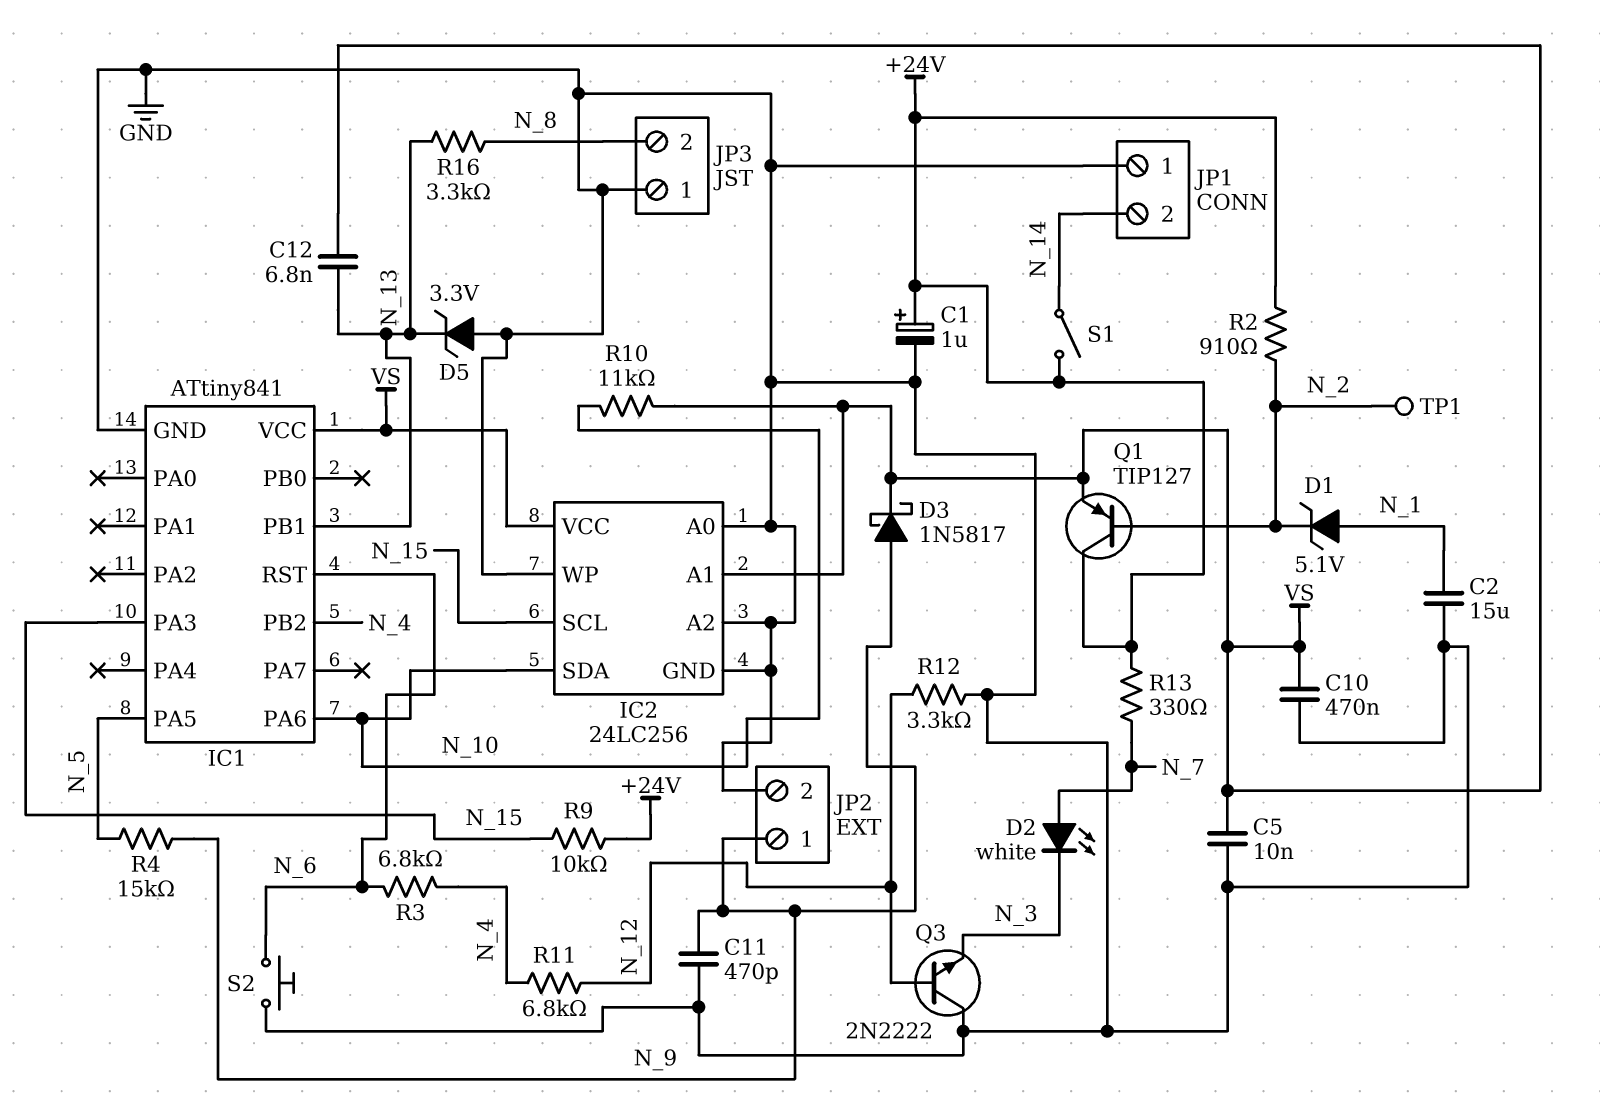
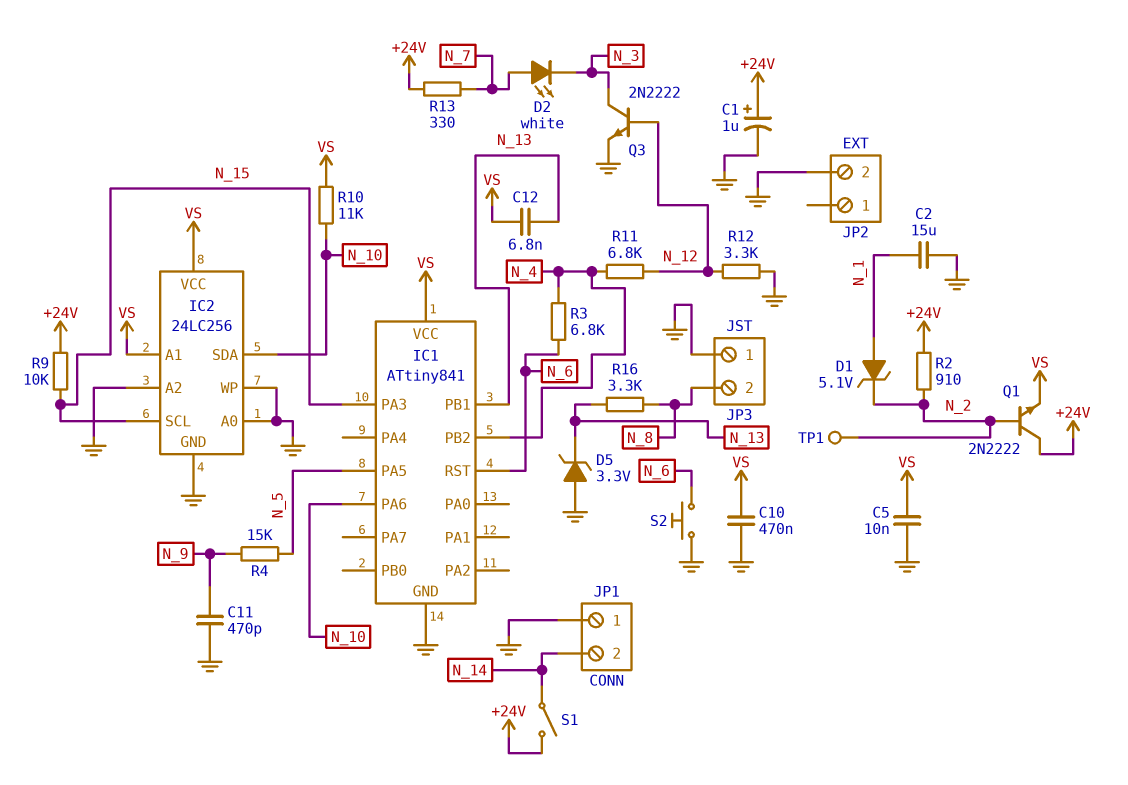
D3: schottky 1N5817 (A N_9, K VS) -> none
JP2 pin 1: N_9 -> none
Q1: PNP TIP127 (B N_2, C +24V, E VS) -> NPN 2N2222 (B N_2, C +24V, E VS)
Q3: NPN 2N2222 (B N_12, C GND, E N_3) -> NPN 2N2222 (B N_12, C N_3, E GND)

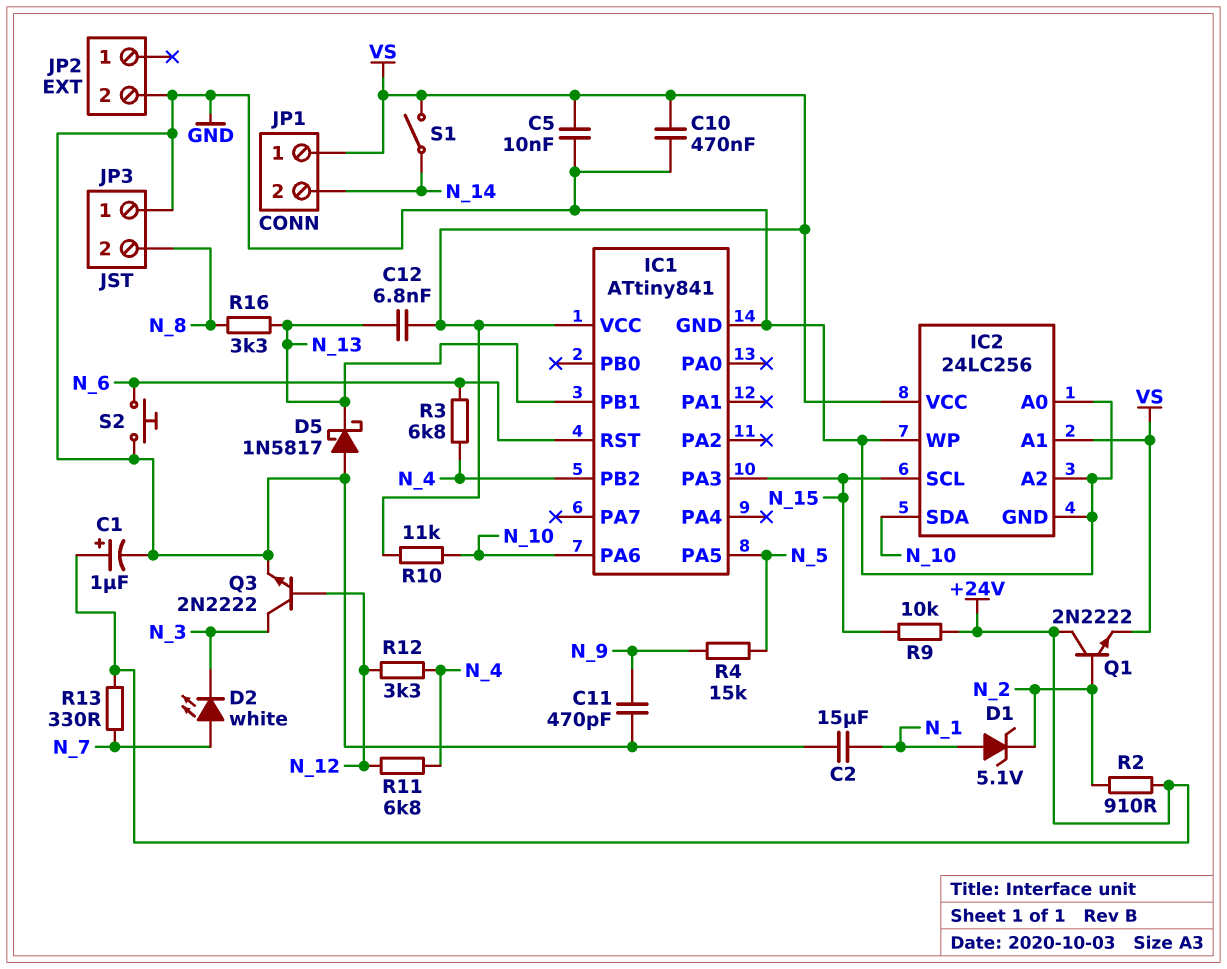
D5: zener 3.3V (A GND, K N_13) -> schottky 1N5817 (A GND, K N_13)
JP1 pin 1: GND -> VS
R12: 3.3k (GND, N_12) -> 3.3k (N_4, N_12)
S1: switch (+24V, N_14) -> switch (N_14, VS)
TP1: test point (N_2) -> none

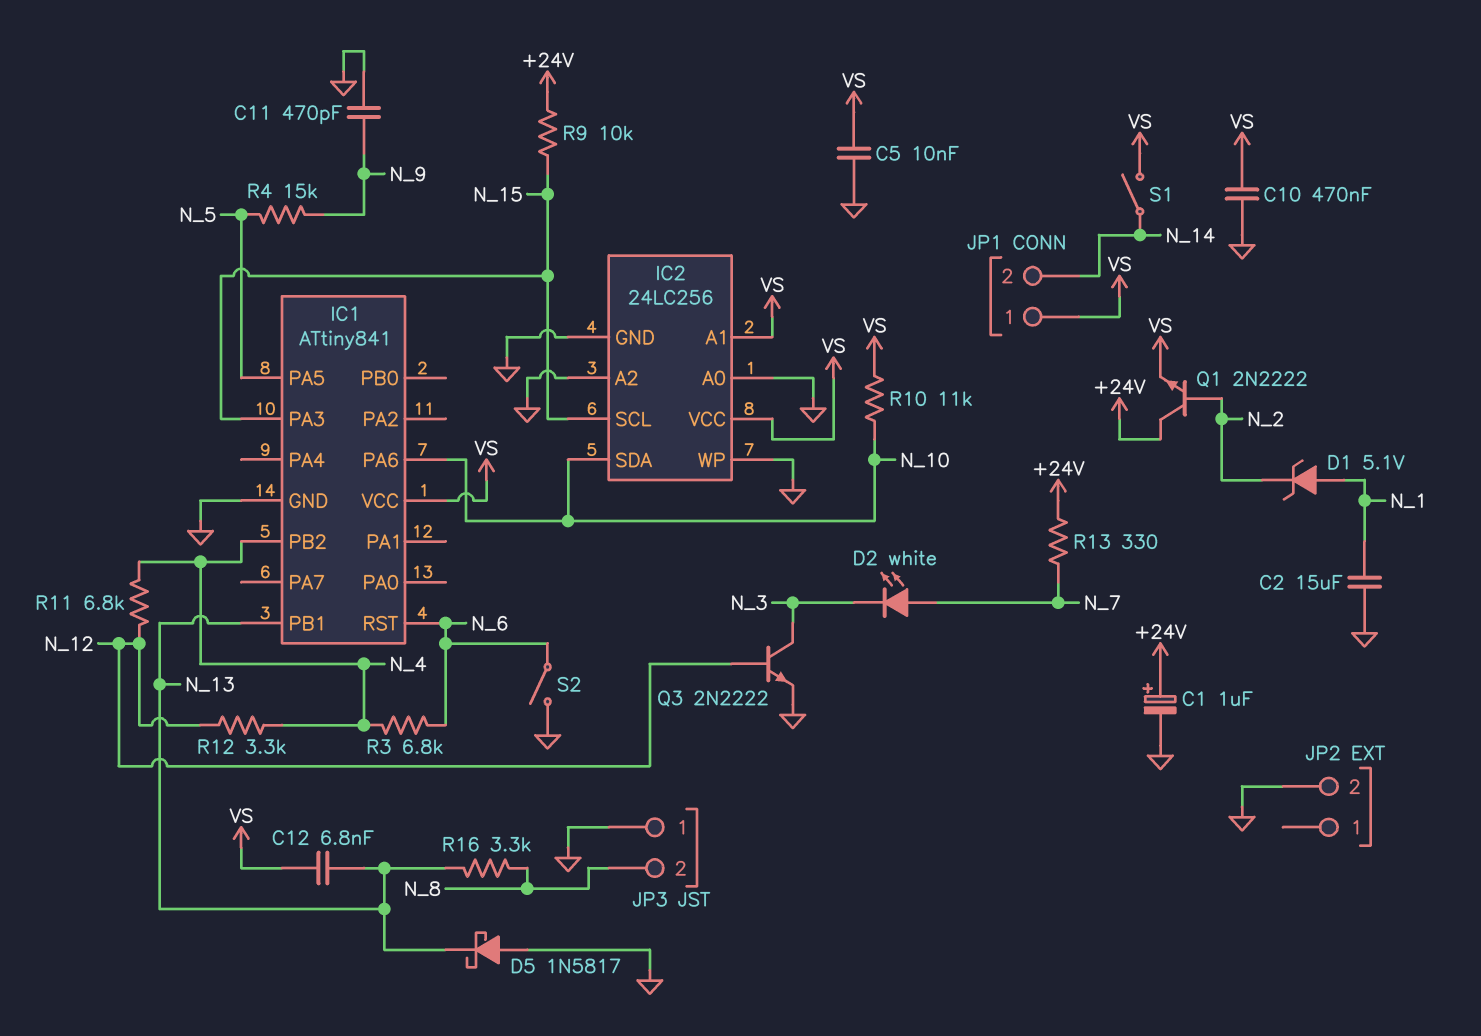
R2: 910 (+24V, N_2) -> none
S2: button (GND, N_6) -> switch (GND, N_6)

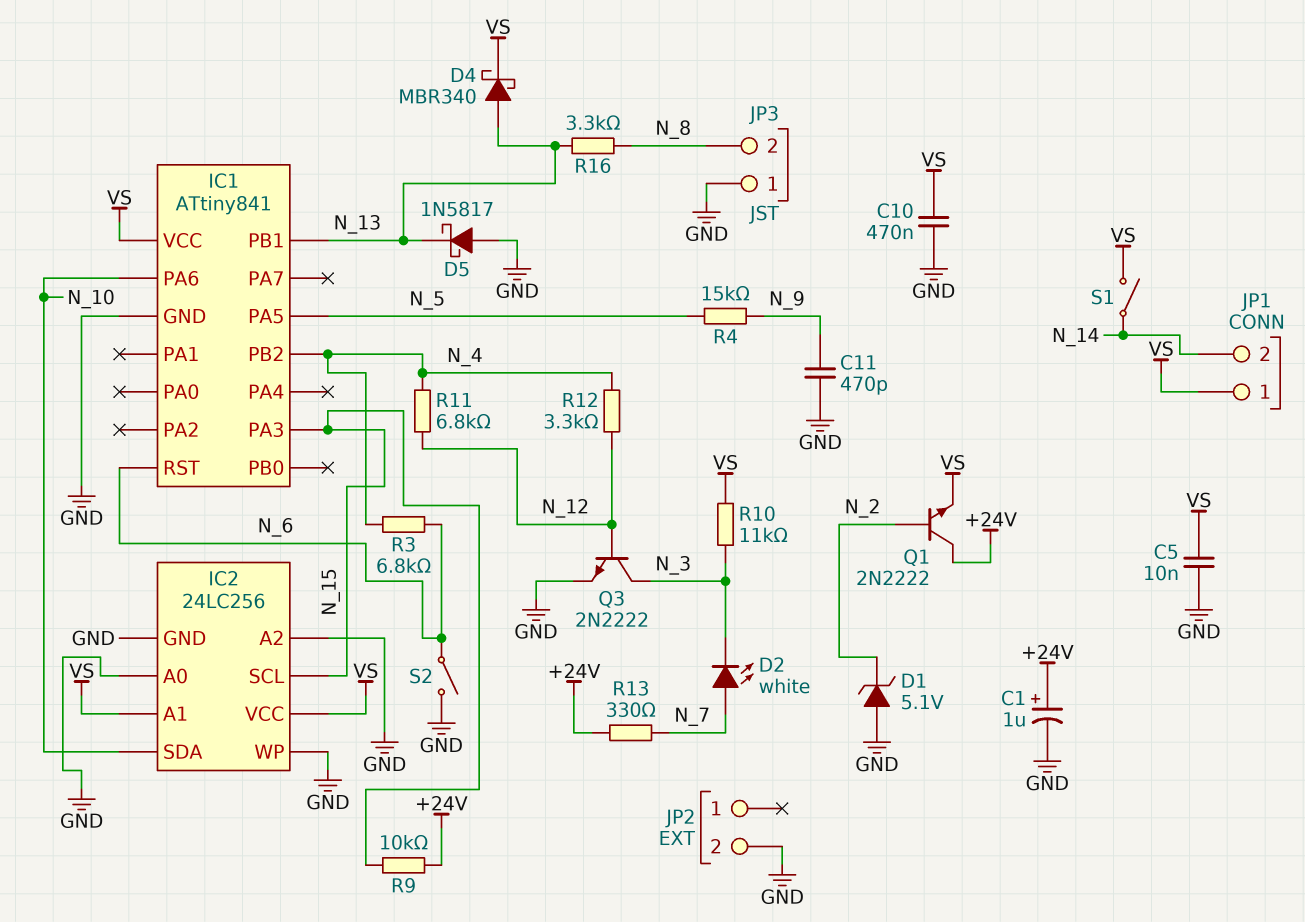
C2: 15uF (GND, N_1) -> none
C12: 6.8nF (N_13, VS) -> none
D1: zener 5.1V (A N_1, K N_2) -> zener 5.1V (A GND, K N_2)
D4: none -> schottky MBR340 (A N_13, K VS)
R10: 11k (N_10, VS) -> 11k (N_3, VS)

